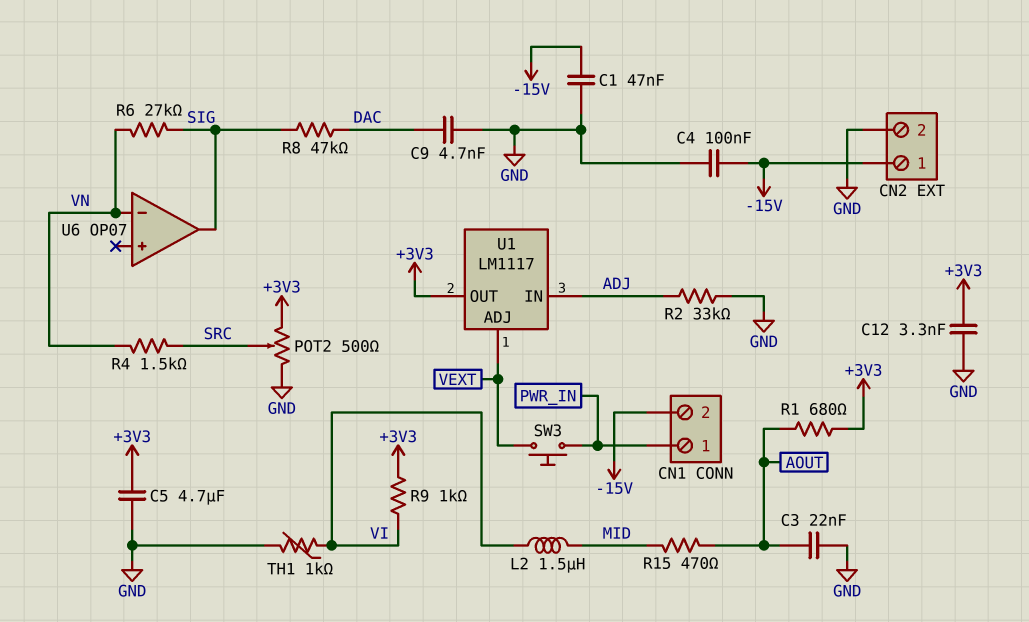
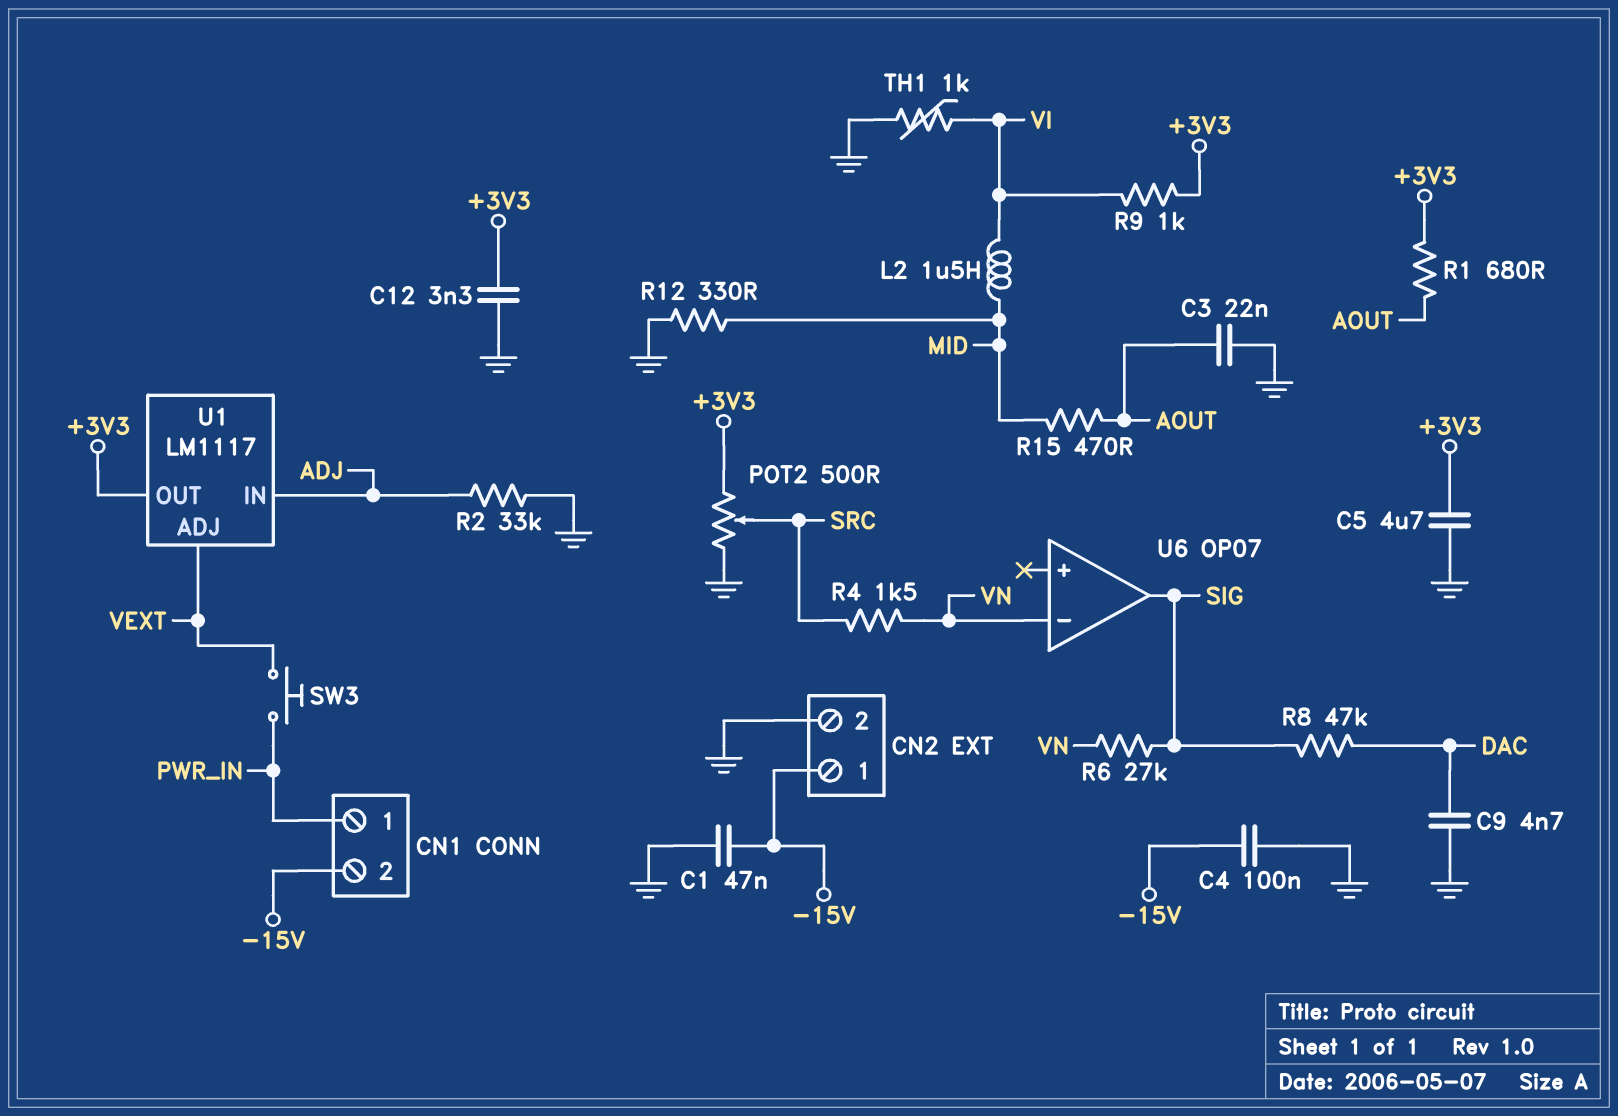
R12: none -> 330 (GND, MID)

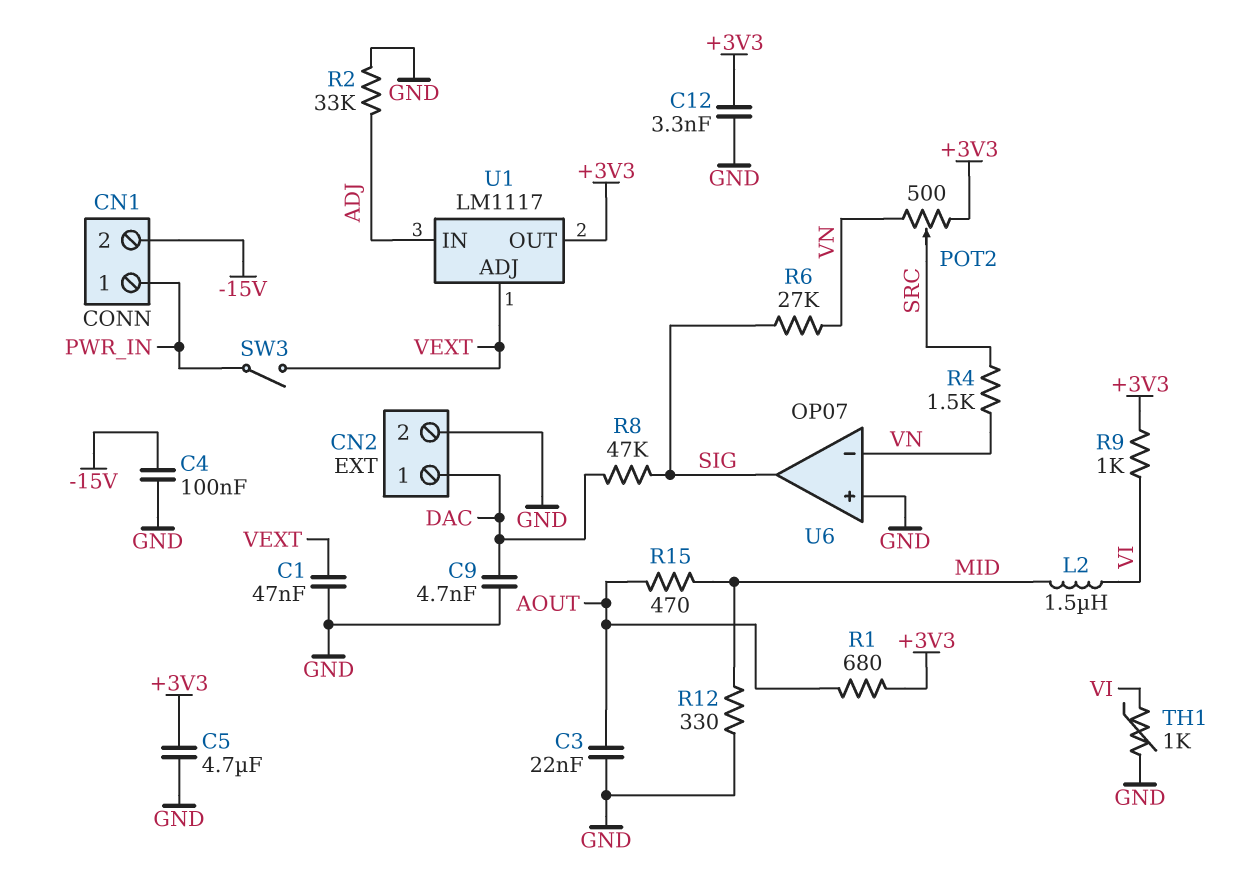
C1: 47nF (-15V, GND) -> 47nF (GND, VEXT)
CN2 pin 1: -15V -> DAC
POT2: 500 (+3V3, GND, wiper SRC) -> 500 (+3V3, VN, wiper SRC)
SW3: button (PWR_IN, VEXT) -> switch (PWR_IN, VEXT)
U6 pin in+: none -> GND

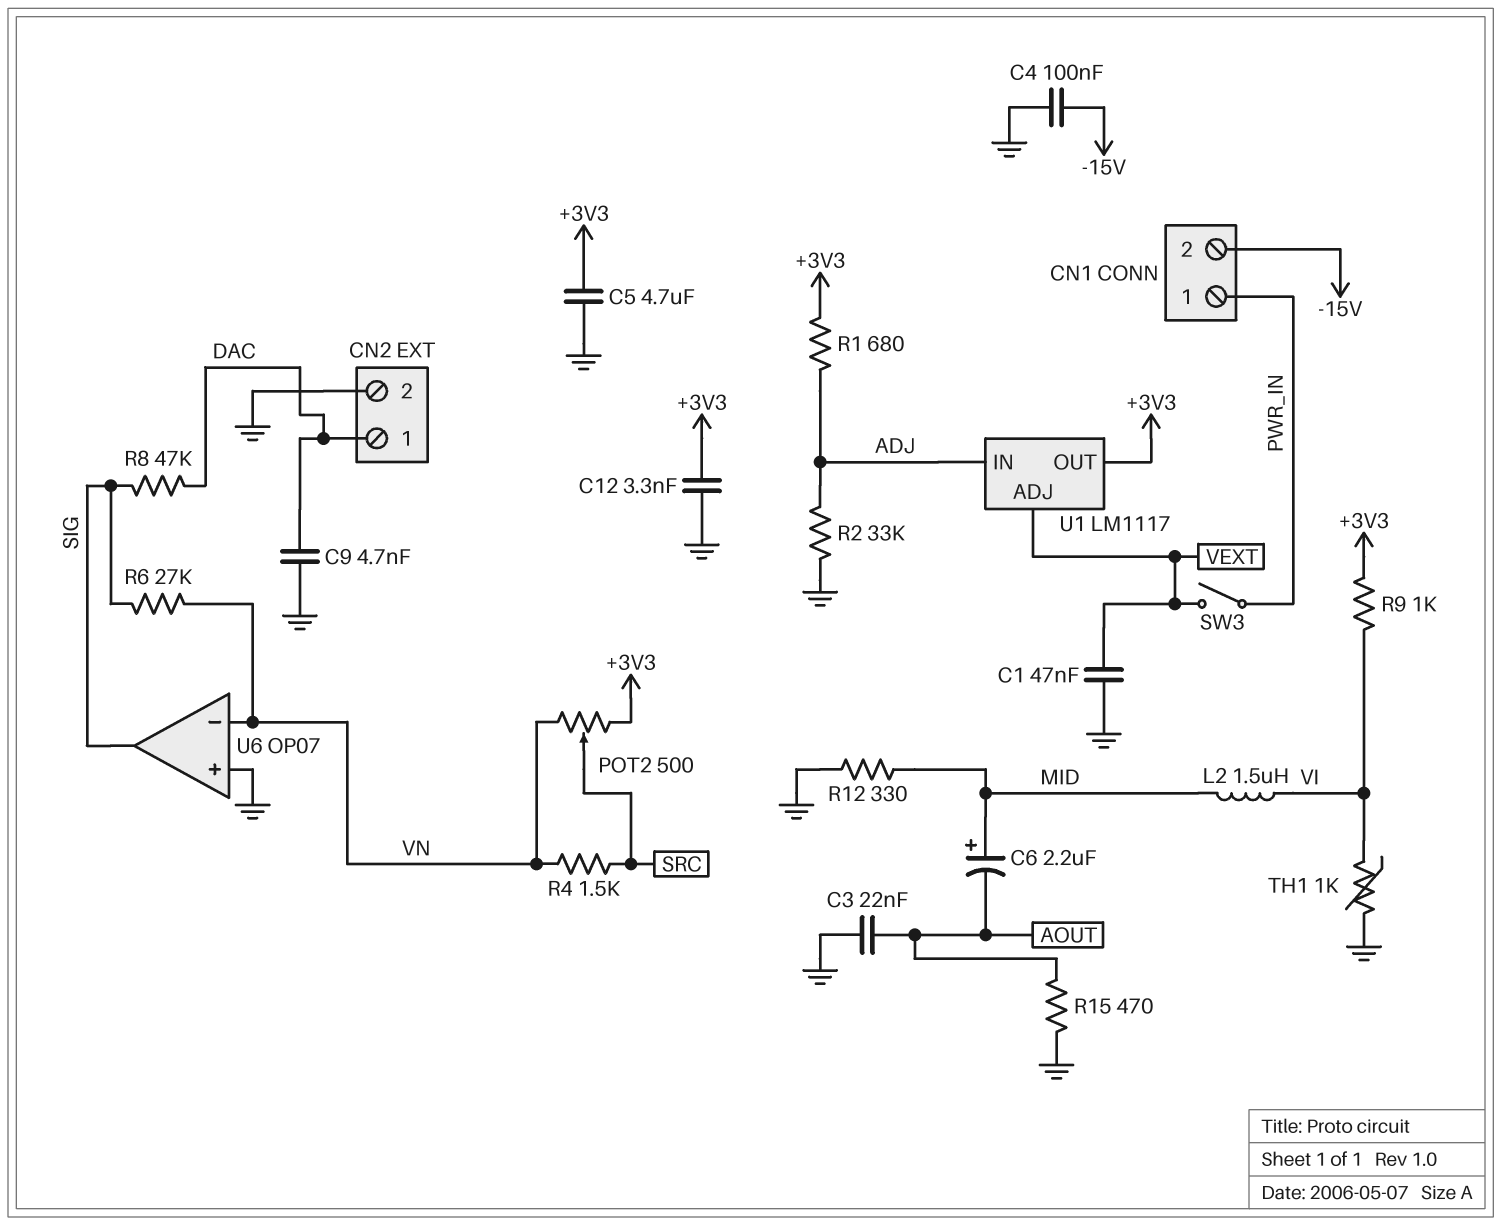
C6: none -> 2.2uF (plus MID, minus AOUT)
R1: 680 (+3V3, AOUT) -> 680 (+3V3, ADJ)
R15: 470 (AOUT, MID) -> 470 (AOUT, GND)

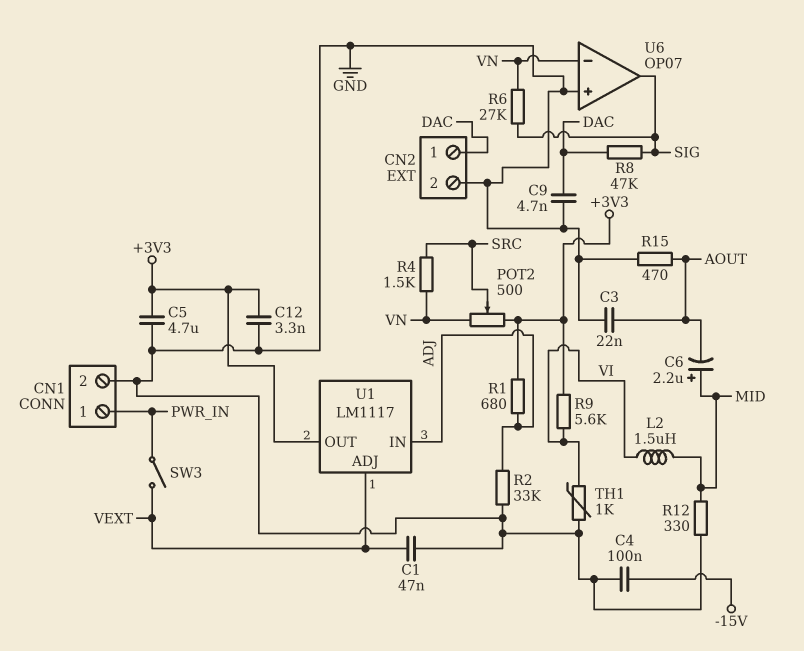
CN1 pin 2: -15V -> GND
R9: 1k (+3V3, VI) -> 5.6k (+3V3, VI)

